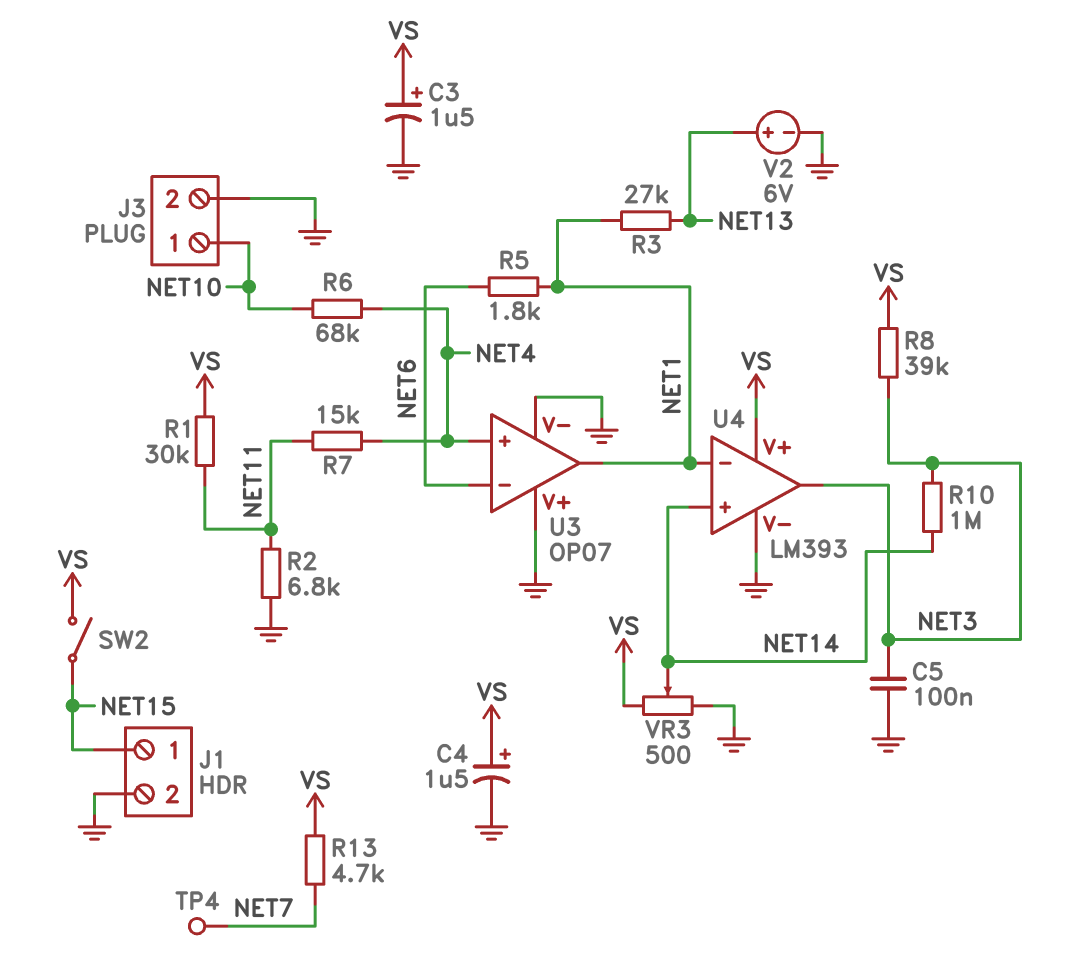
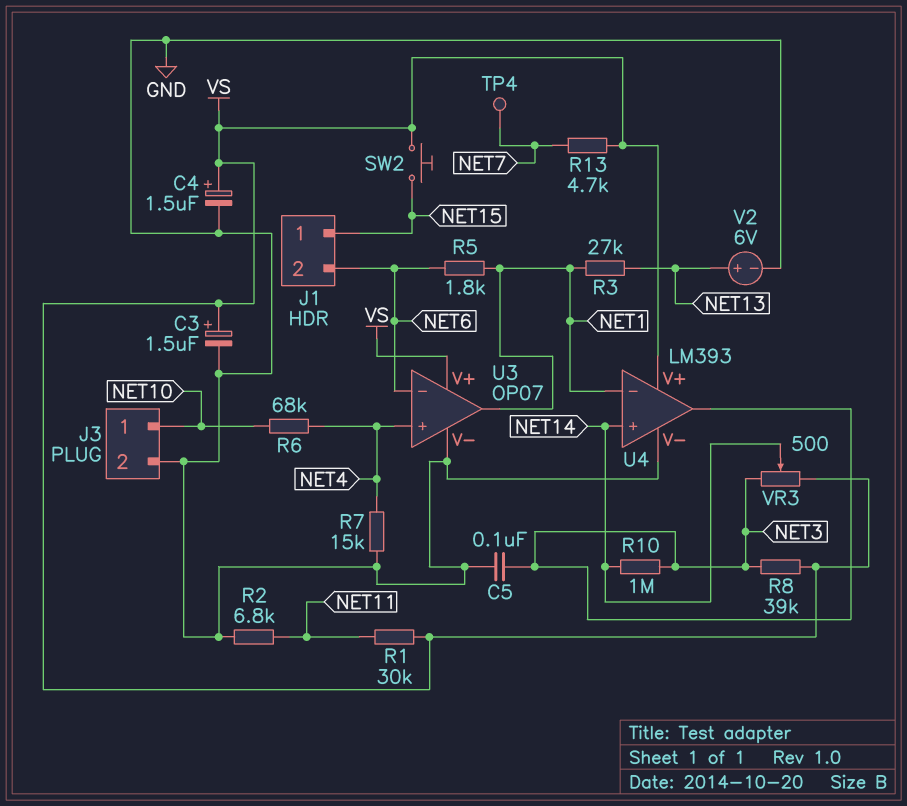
J1 pin 2: GND -> NET6
R7: 15k (NET4, NET11) -> 15k (GND, NET4)
SW2: switch (NET15, VS) -> button (NET15, VS)
U3 pin V+: GND -> VS
VR3: 500 (GND, VS, wiper NET14) -> 500 (NET3, VS, wiper NET14)

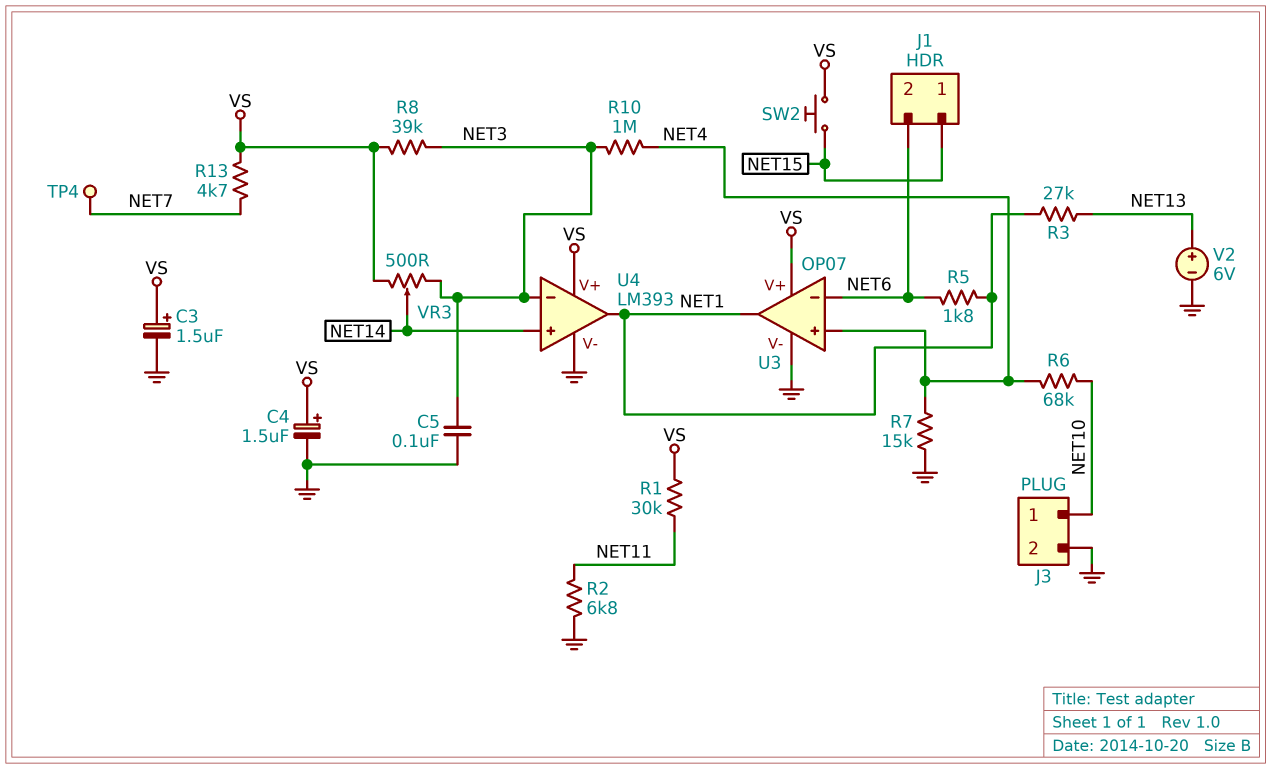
R10: 1M (NET3, NET14) -> 1M (NET3, NET4)
U4 pin in-: NET1 -> NET3
U4 pin out: NET3 -> NET1

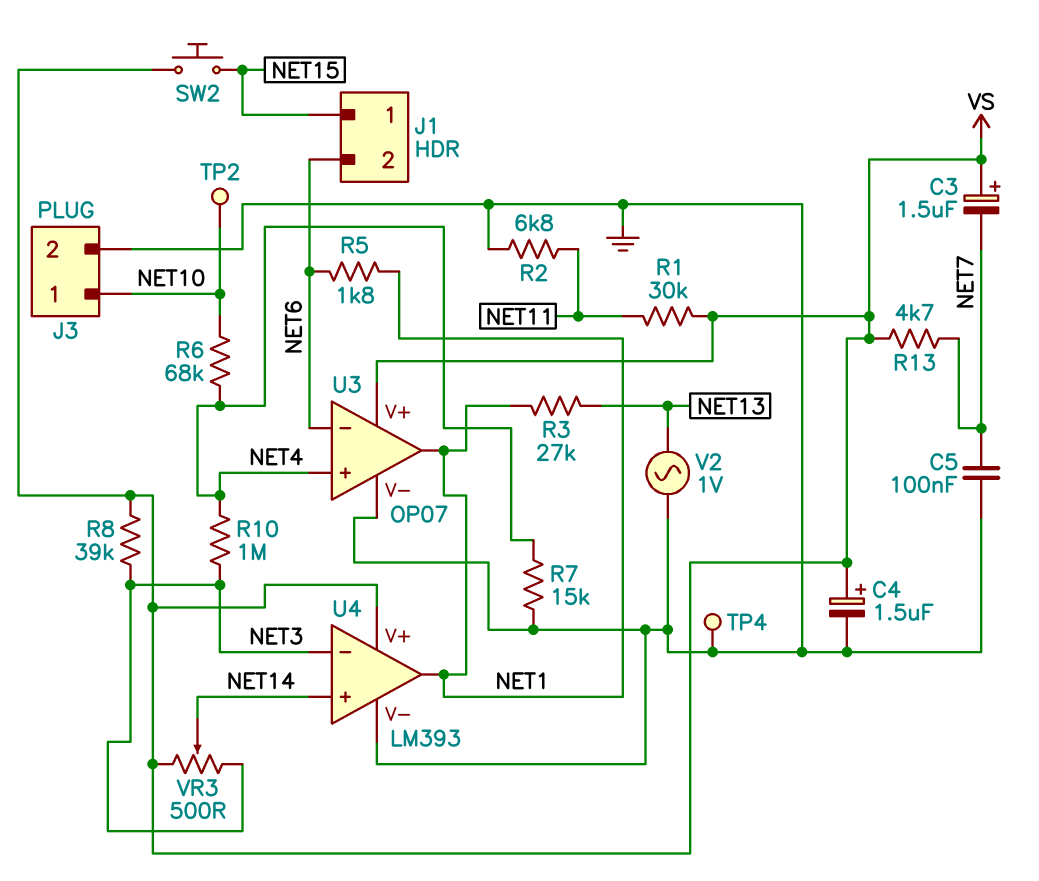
C3: 1.5uF (plus VS, minus GND) -> 1.5uF (plus VS, minus NET7)
C5: 100nF (GND, NET3) -> 100nF (GND, NET7)
TP2: none -> test point (NET10)
TP4: test point (NET7) -> test point (GND)
V2: 6V (plus NET13, minus GND) -> AC 1V (GND, NET13)

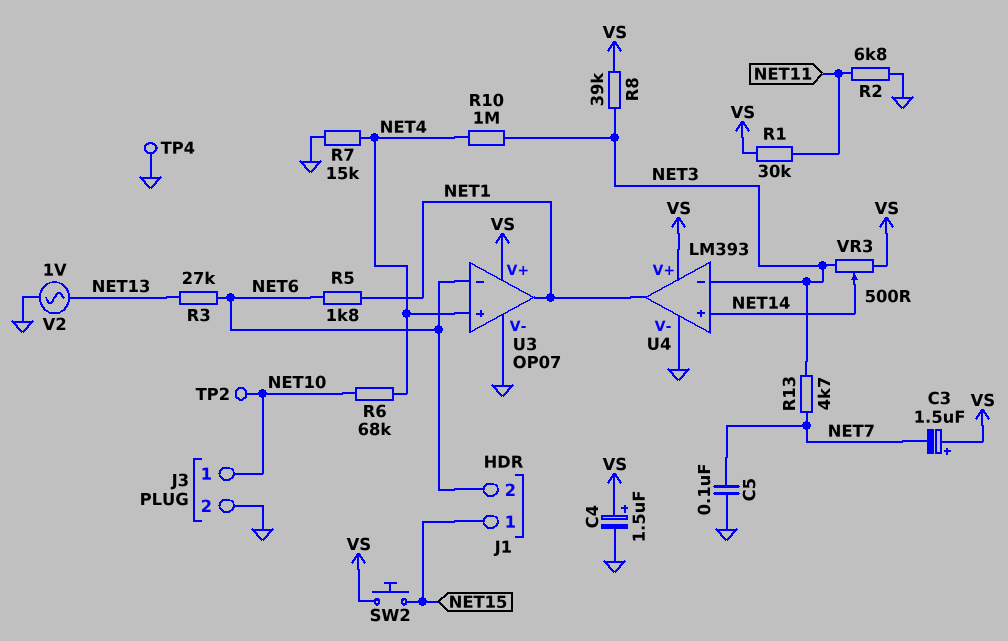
R3: 27k (NET1, NET13) -> 27k (NET6, NET13)
R13: 4.7k (NET7, VS) -> 4.7k (NET3, NET7)

